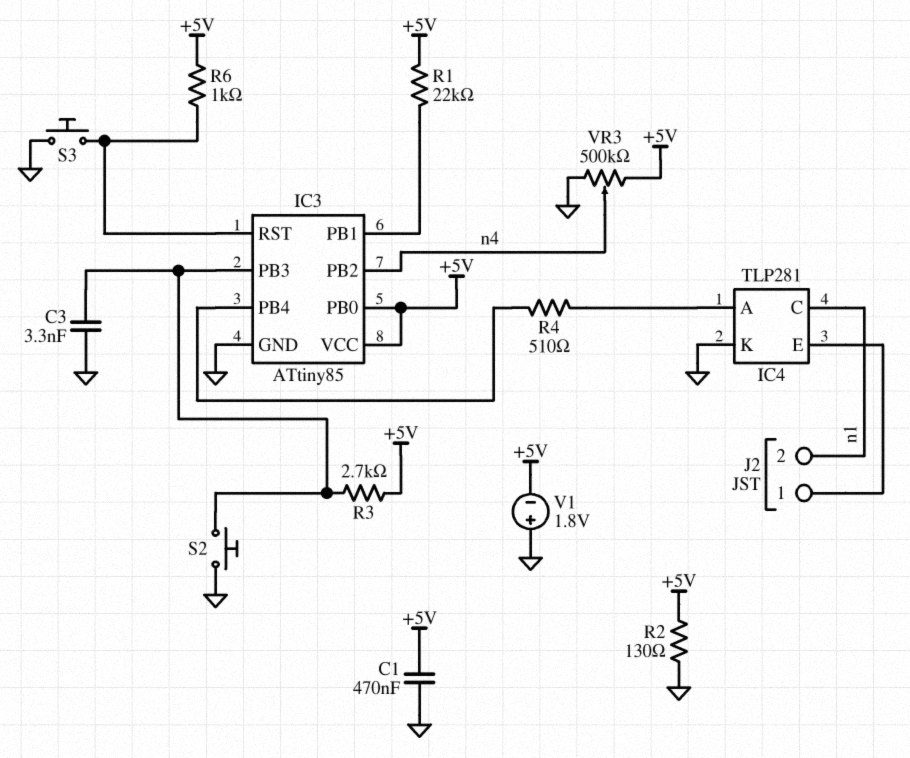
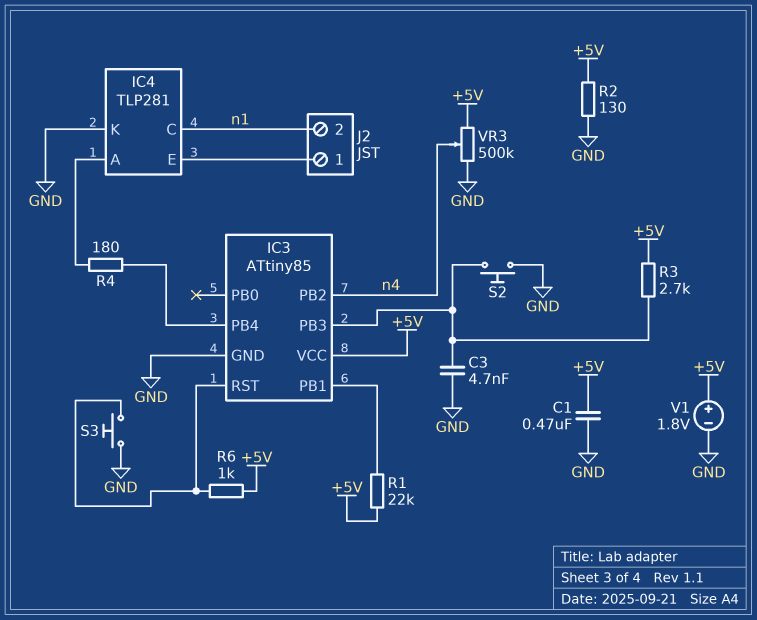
C3: 3.3nF (GND, IC3/PB3) -> 4.7nF (GND, IC3/PB3)
IC3 pin PB0: +5V -> none
R4: 510 (IC3/PB4, IC4/A) -> 180 (IC3/PB4, IC4/A)
V1: 1.8V (plus GND, minus +5V) -> 1.8V (plus +5V, minus GND)

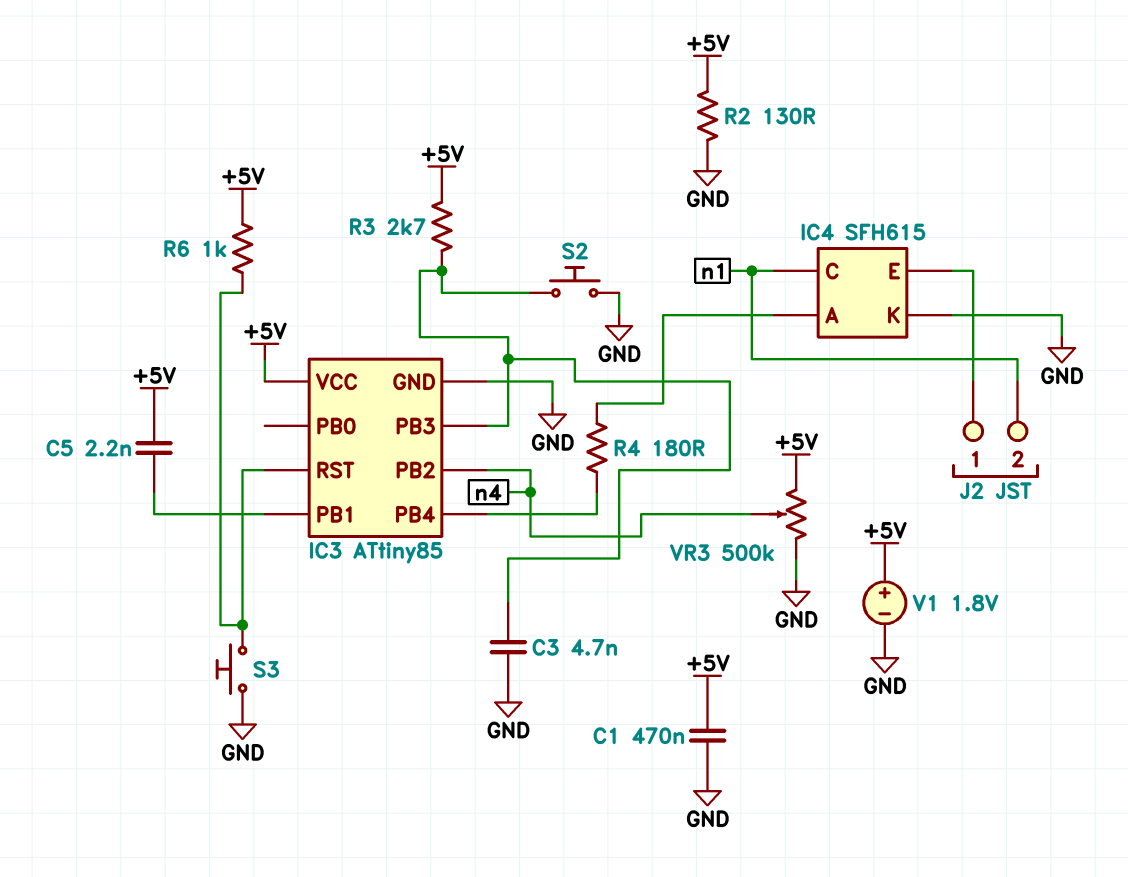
C5: none -> 2.2nF (+5V, IC3/PB1)
IC4: TLP281 -> SFH615
R1: 22k (+5V, IC3/PB1) -> none

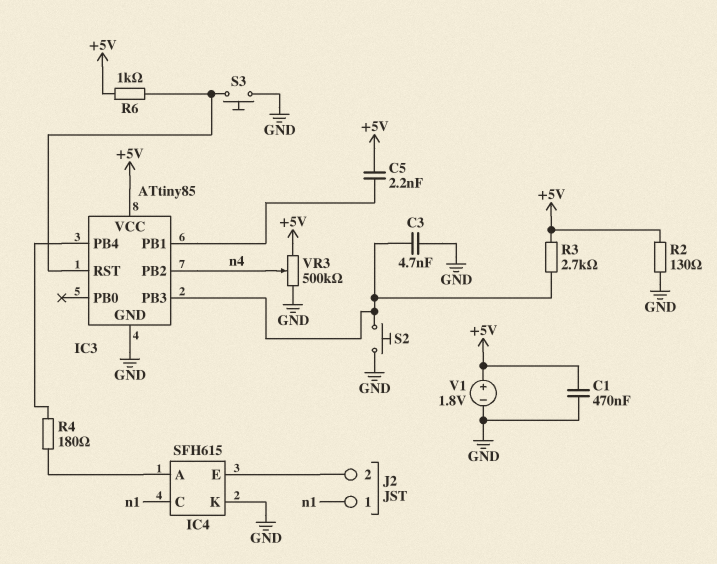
J2 pin 1: IC4/E -> n1
J2 pin 2: n1 -> IC4/E

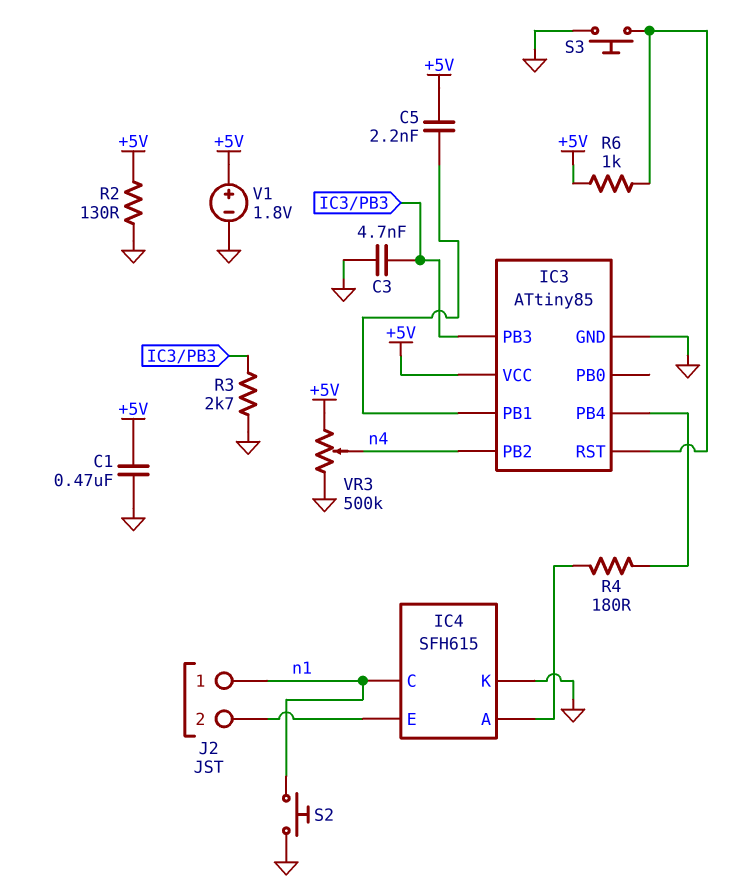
R3: 2.7k (+5V, IC3/PB3) -> 2.7k (GND, IC3/PB3)
S2: button (GND, IC3/PB3) -> button (GND, n1)

